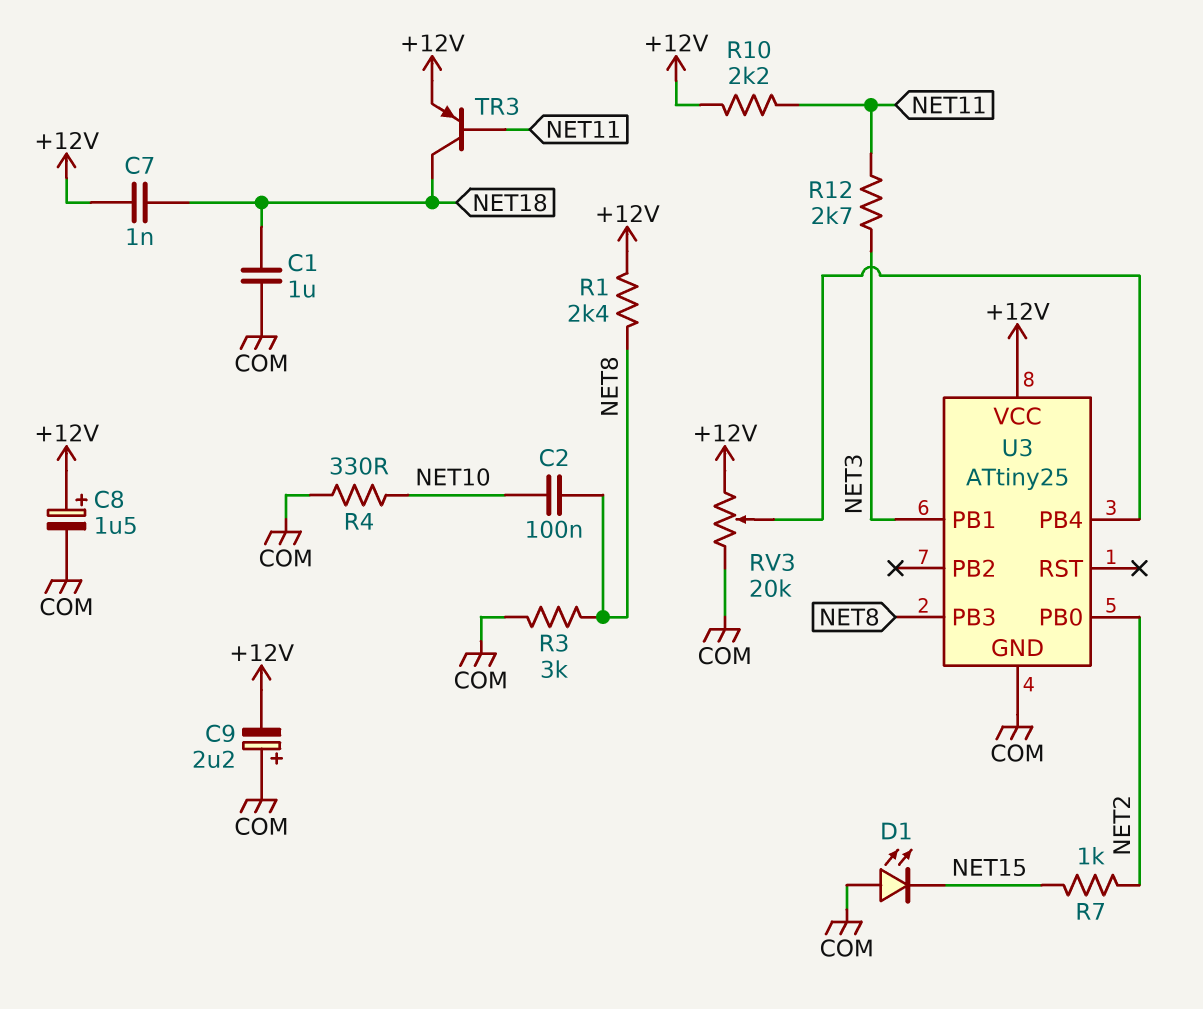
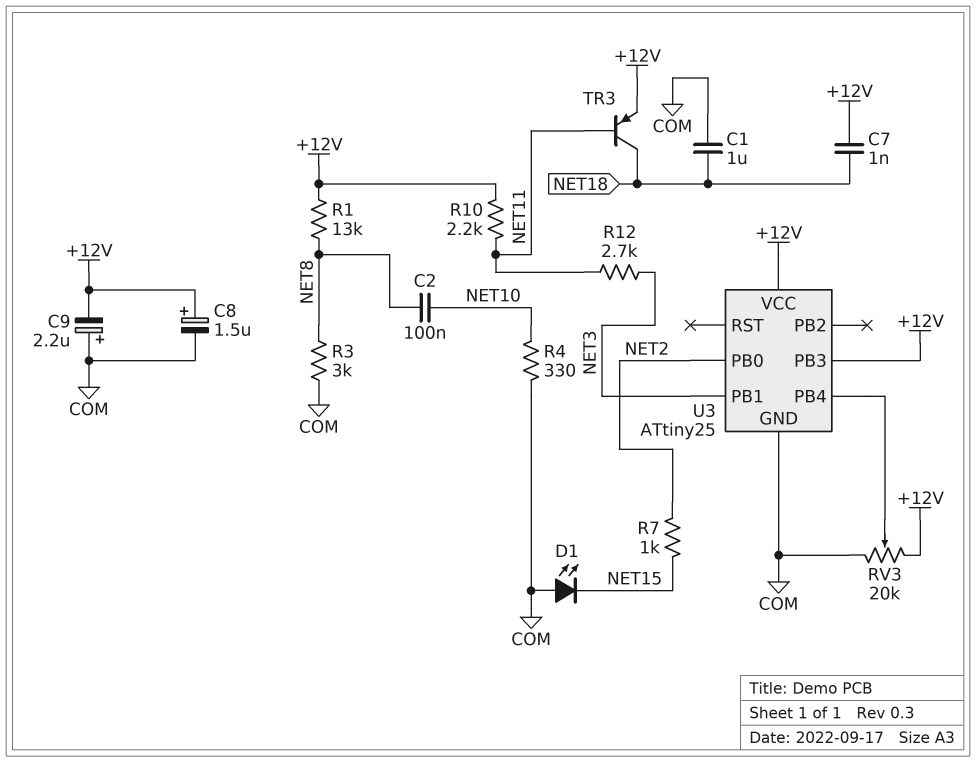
R1: 2.4k (+12V, NET8) -> 13k (+12V, NET8)
U3 pin PB3: NET8 -> +12V

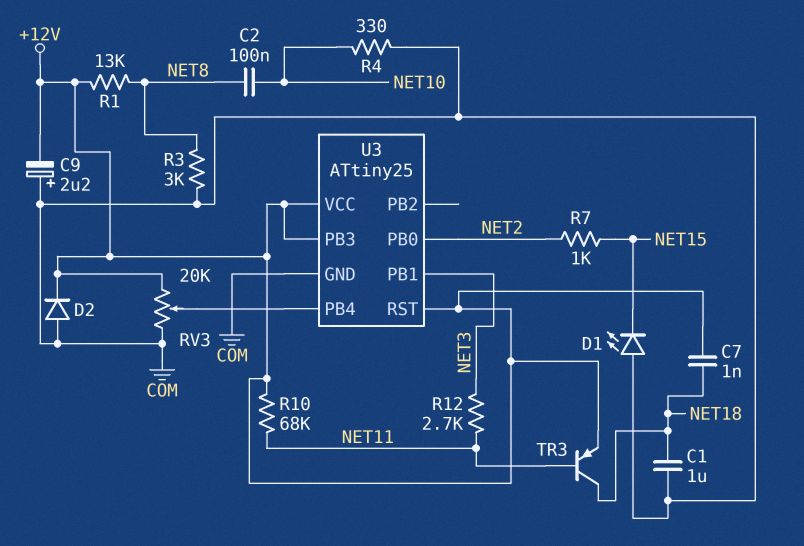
C8: 1.5uF (plus +12V, minus COM) -> none
D2: none -> diode (A COM, K +12V)
R10: 2.2k (+12V, NET11) -> 68k (+12V, NET11)
U3 pin RST: none -> +12V

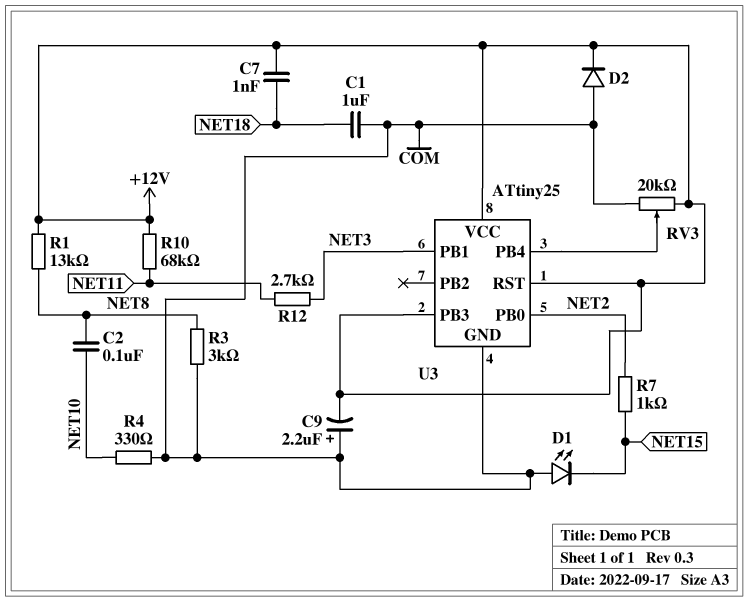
TR3: PNP (B NET11, C NET18, E +12V) -> none

